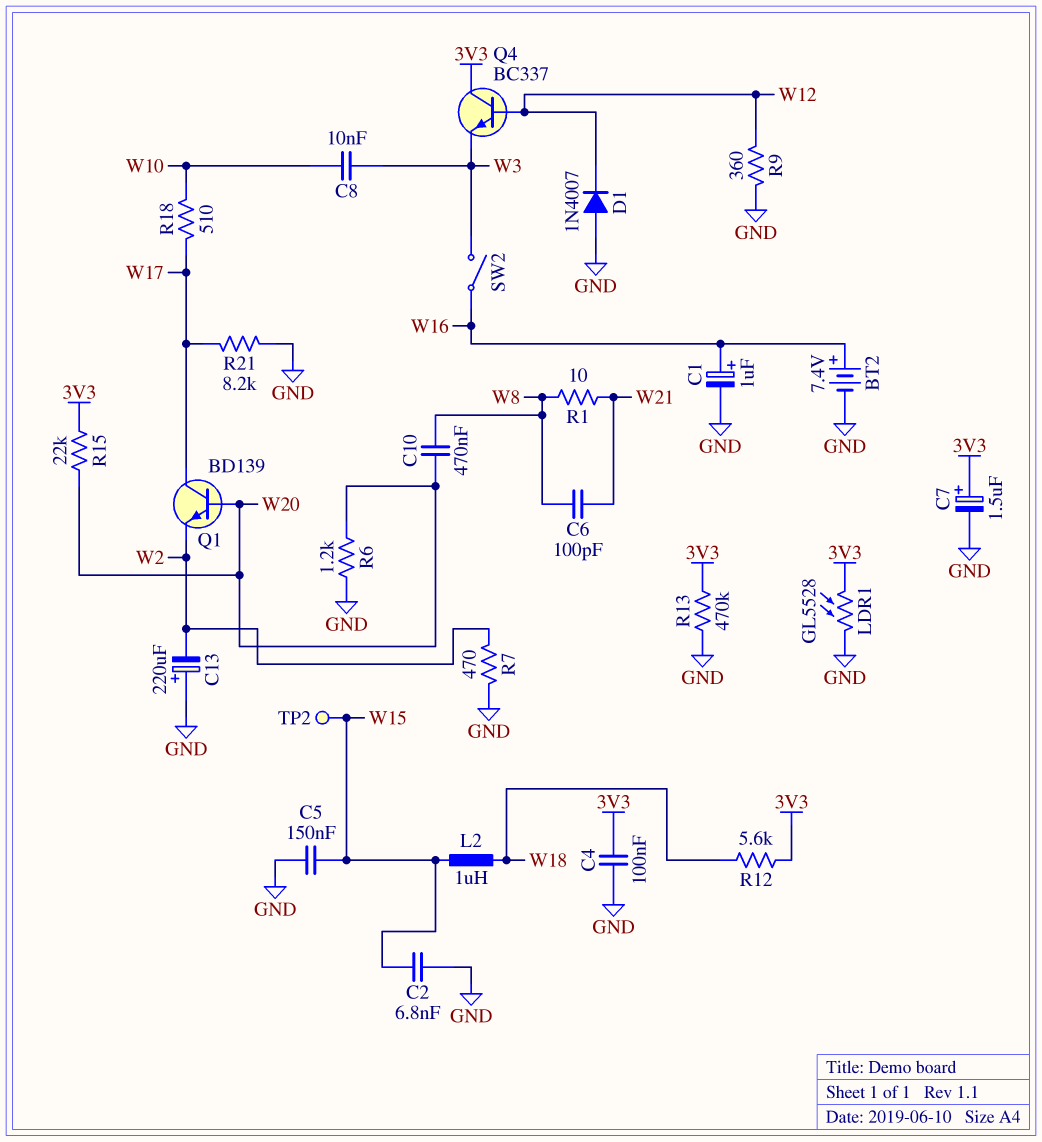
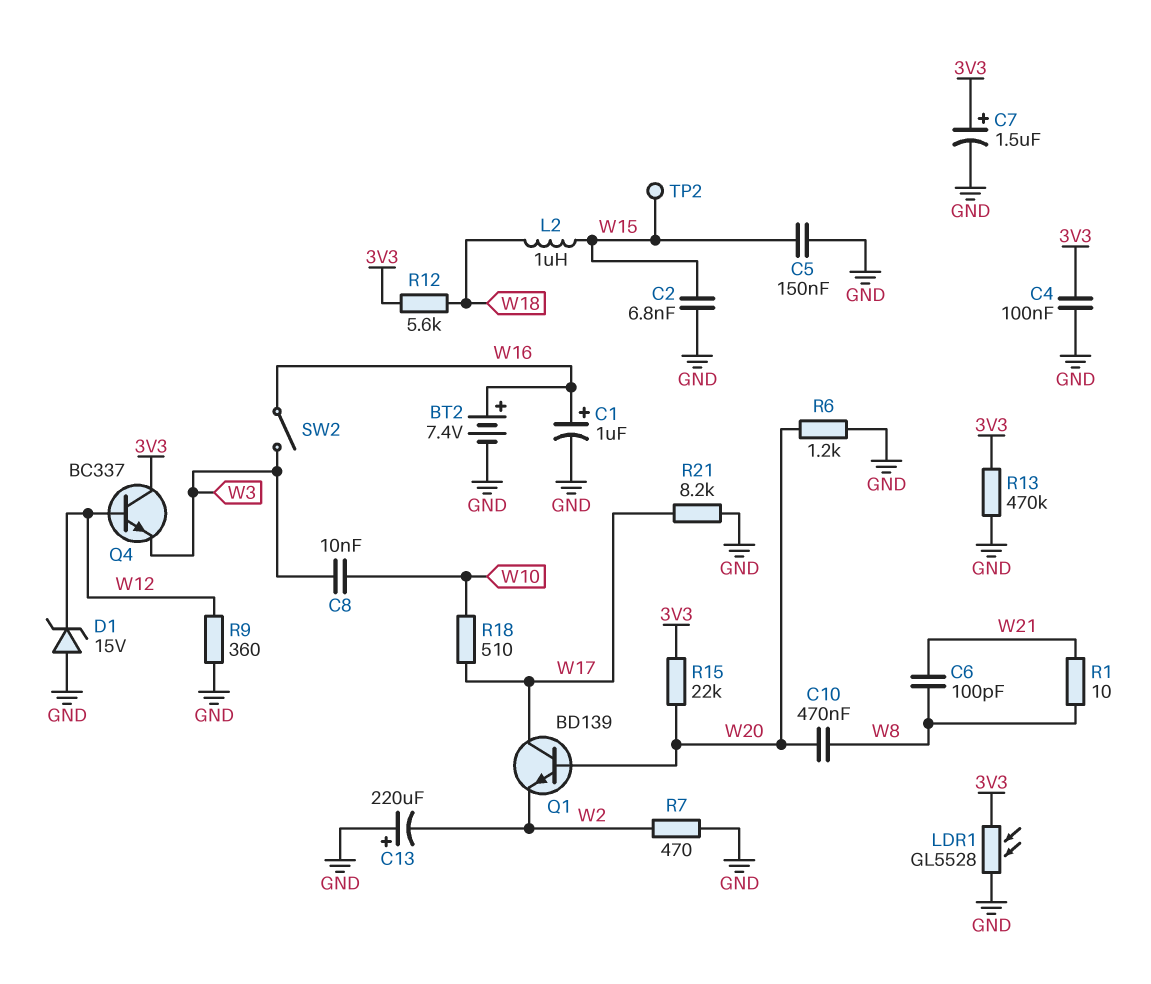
D1: diode 1N4007 (A GND, K W12) -> zener 15V (A GND, K W12)

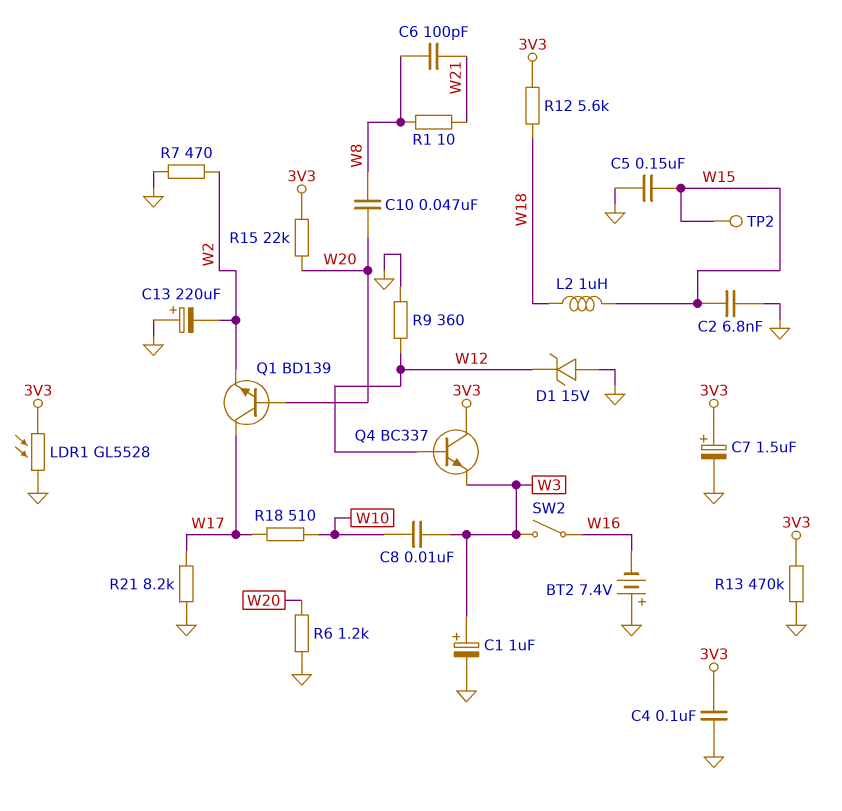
BT2: 7.4V (plus W16, minus GND) -> 7.4V (plus GND, minus W16)
C1: 1uF (plus W16, minus GND) -> 1uF (plus W3, minus GND)
C10: 470nF (W8, W20) -> 47nF (W8, W20)

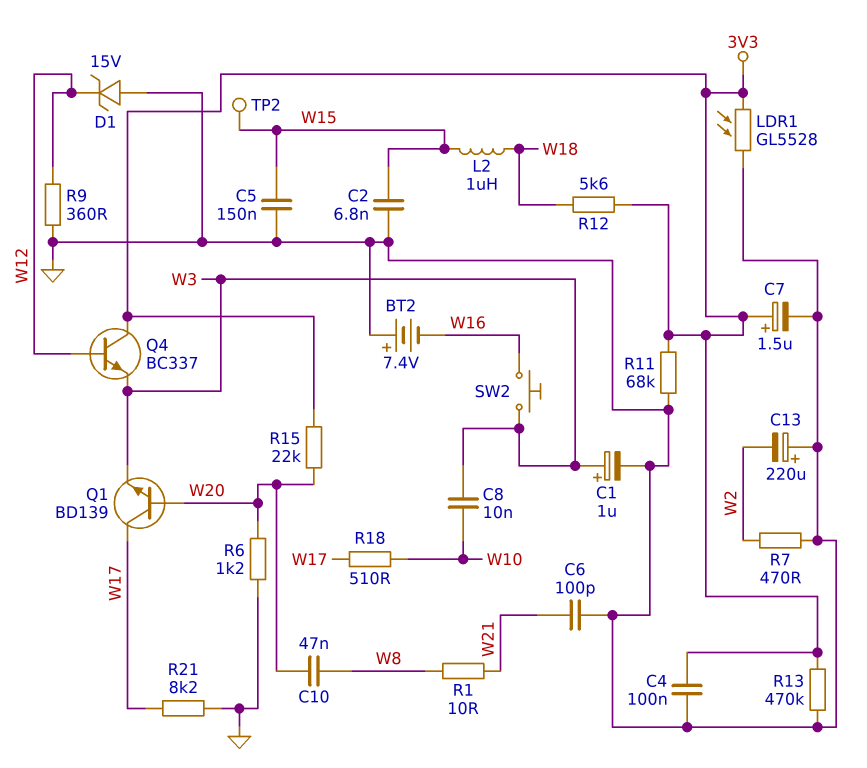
C6: 100pF (W8, W21) -> 100pF (GND, W21)
Q1: NPN BD139 (B W20, C W17, E W2) -> NPN BD139 (B W20, C W17, E W3)
R11: none -> 68k (3V3, GND)
SW2: switch (W3, W16) -> button (W3, W16)

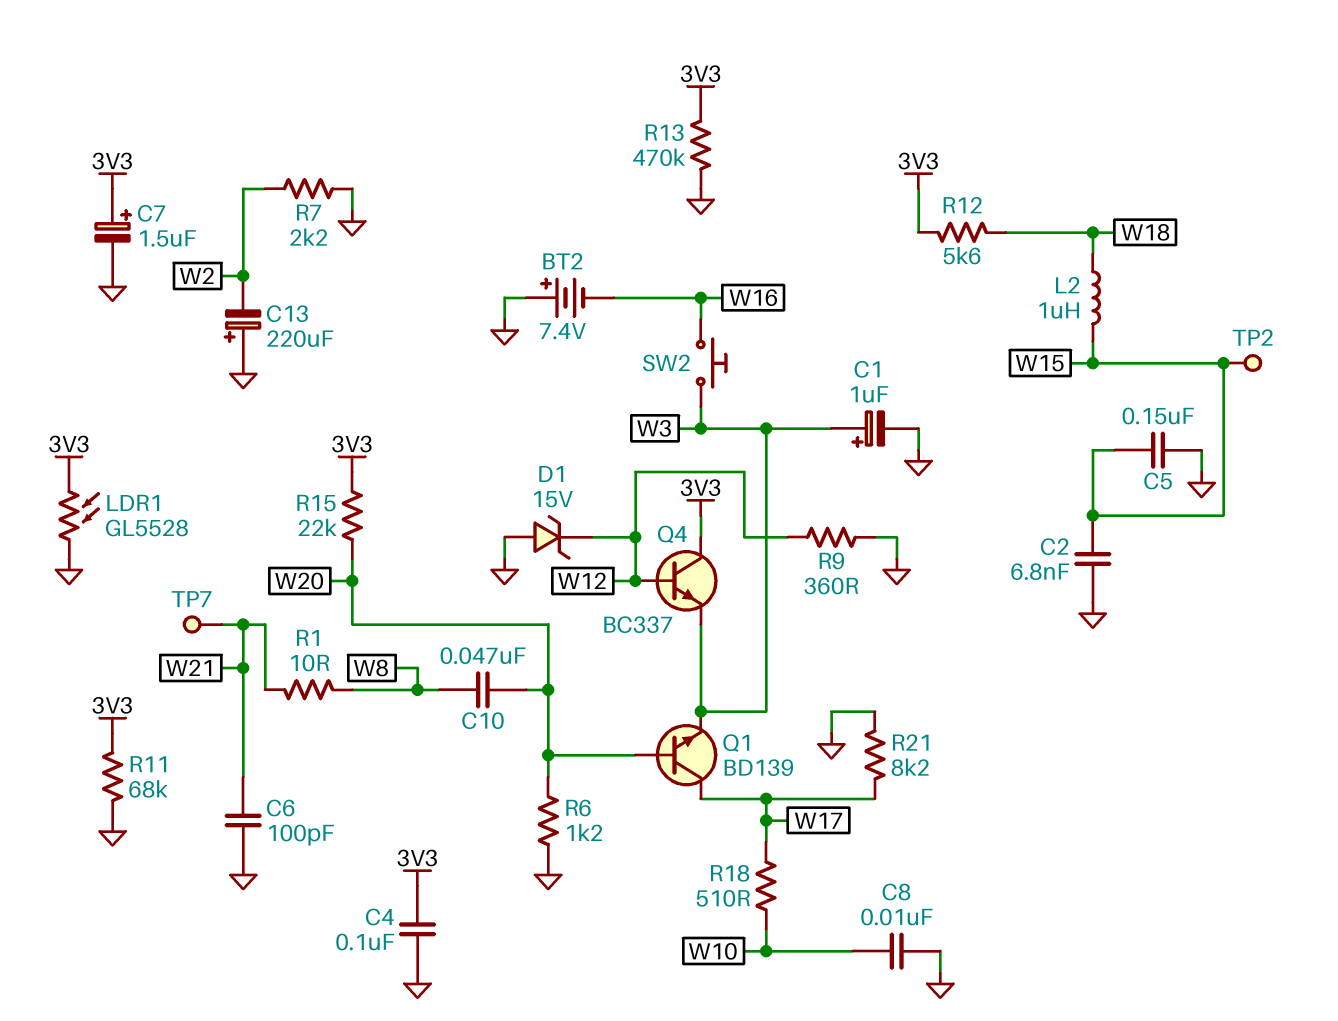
C8: 10nF (W3, W10) -> 10nF (GND, W10)
R7: 470 (GND, W2) -> 2.2k (GND, W2)
TP7: none -> test point (W21)

